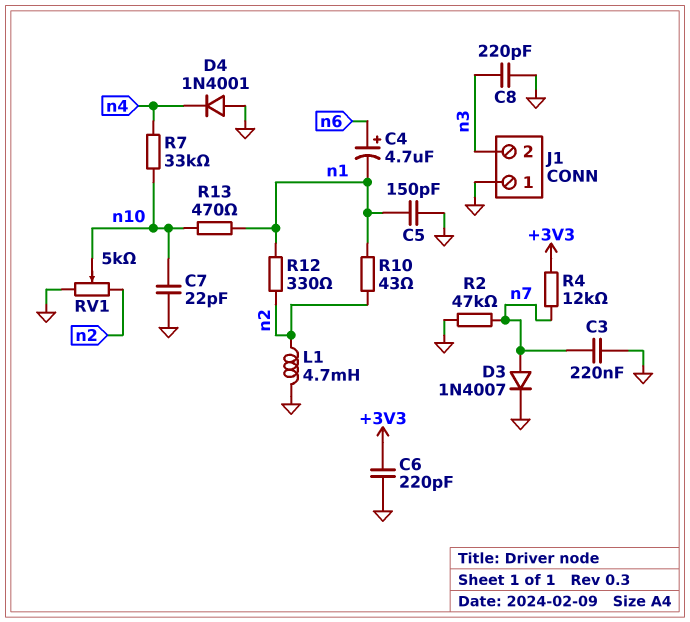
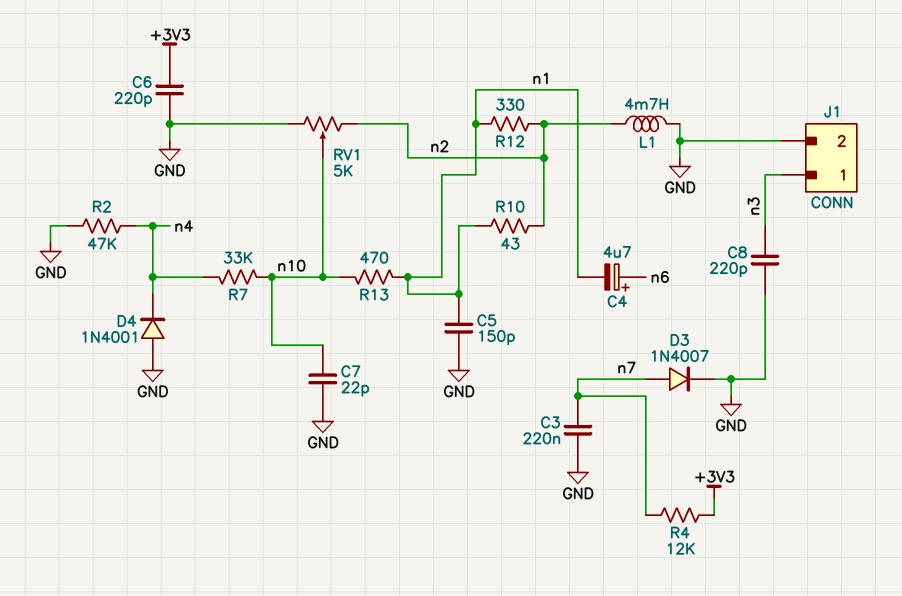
J1 pin 1: GND -> n3
J1 pin 2: n3 -> GND
R2: 47k (GND, n7) -> 47k (GND, n4)

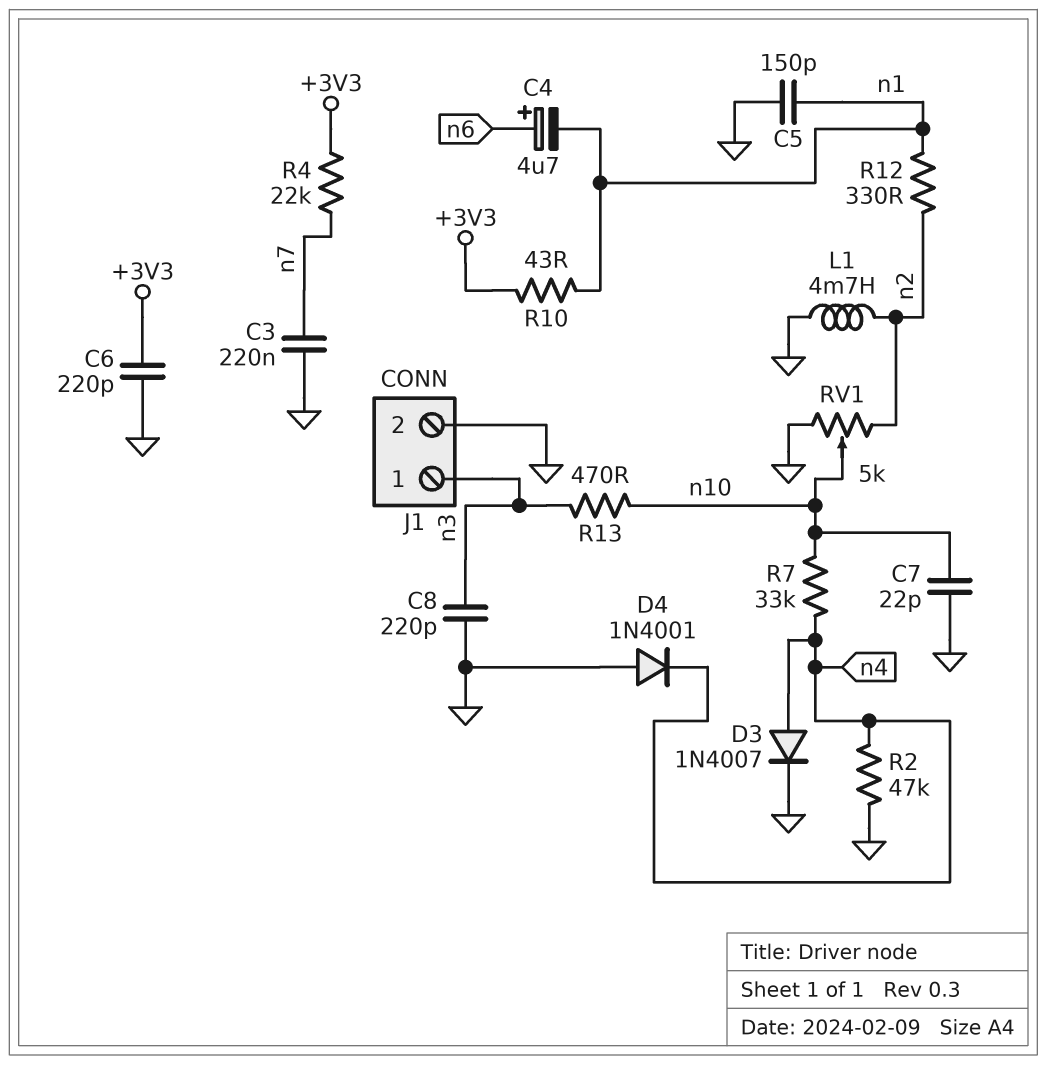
D3: diode 1N4007 (A n7, K GND) -> diode 1N4007 (A n4, K GND)
R4: 12k (+3V3, n7) -> 22k (+3V3, n7)
R10: 43 (n1, n2) -> 43 (+3V3, n1)
R13: 470 (n1, n10) -> 470 (n3, n10)

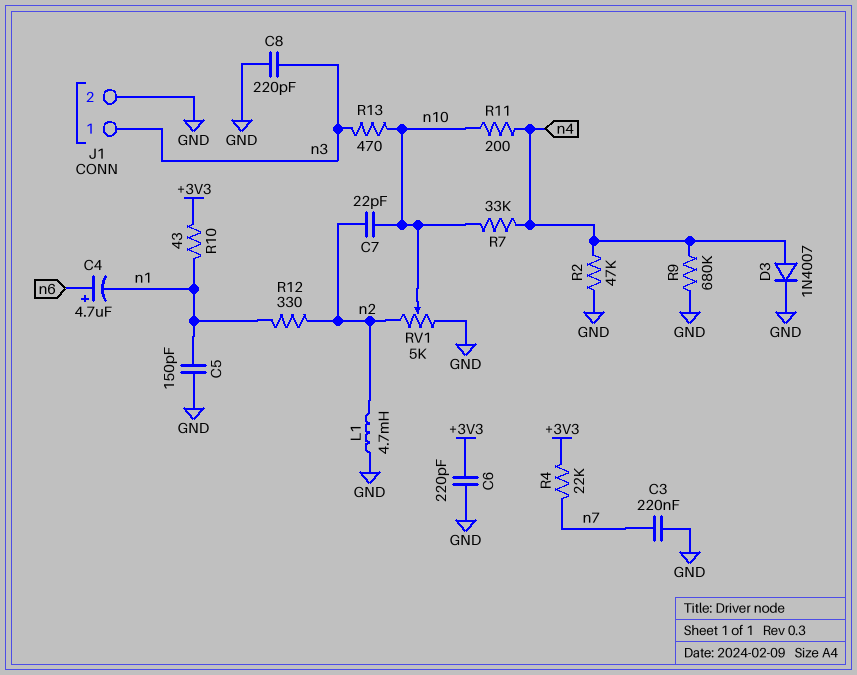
C7: 22pF (GND, n10) -> 22pF (n2, n10)
D4: diode 1N4001 (A GND, K n4) -> none
R9: none -> 680k (GND, n4)
R11: none -> 200 (n4, n10)

